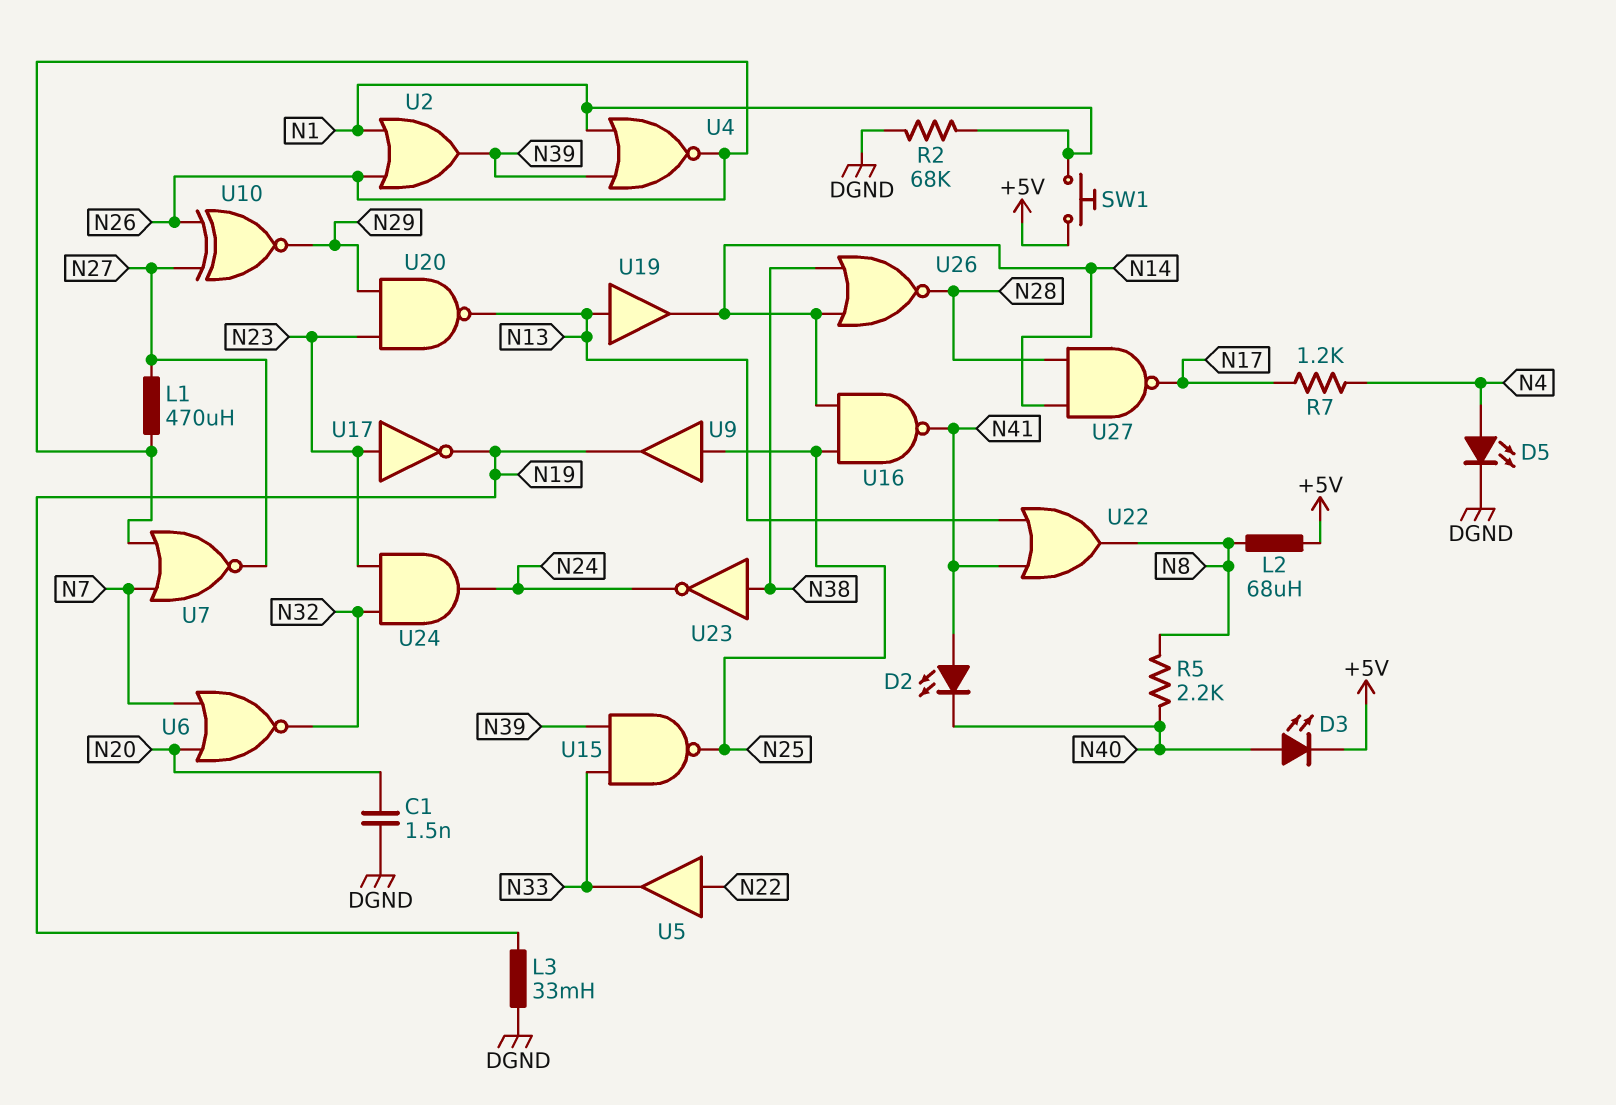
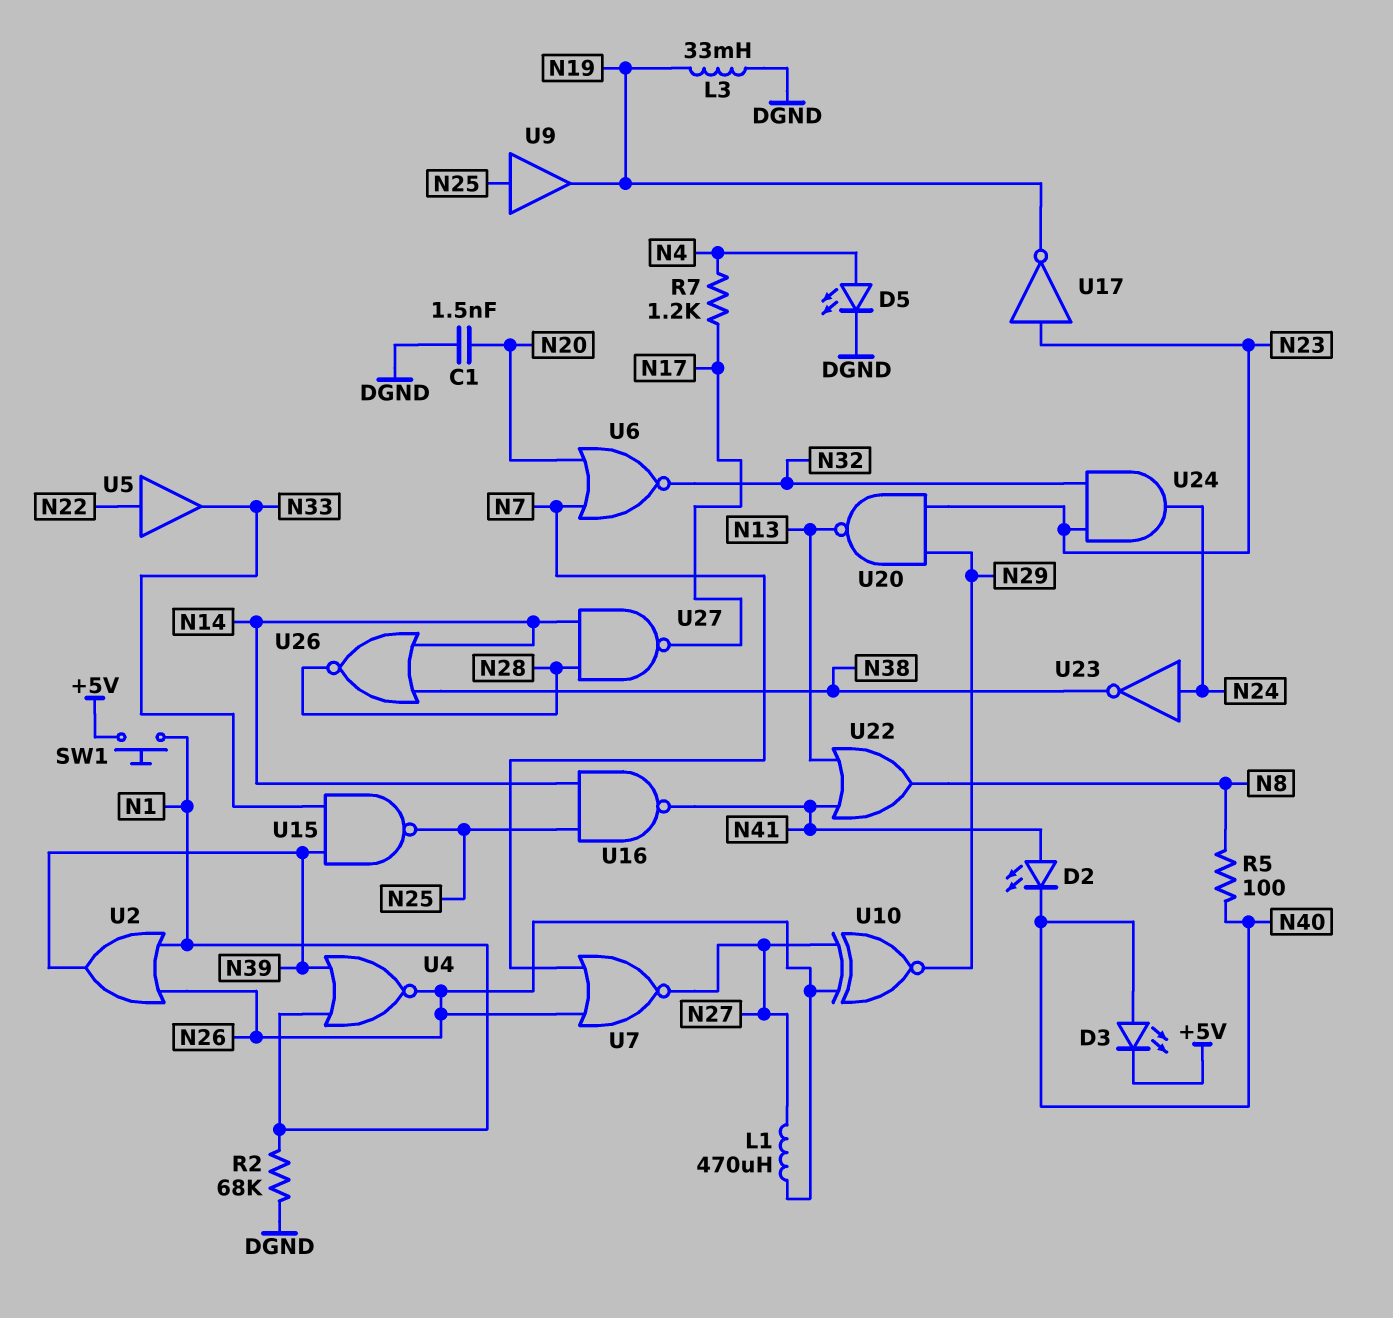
L2: 68uH (+5V, N8) -> none
R5: 2.2k (N8, N40) -> 100 (N8, N40)
U19: buffer (in N13, out N14) -> none
U23: NOT (in N38, out N24) -> NOT (in N24, out N38)

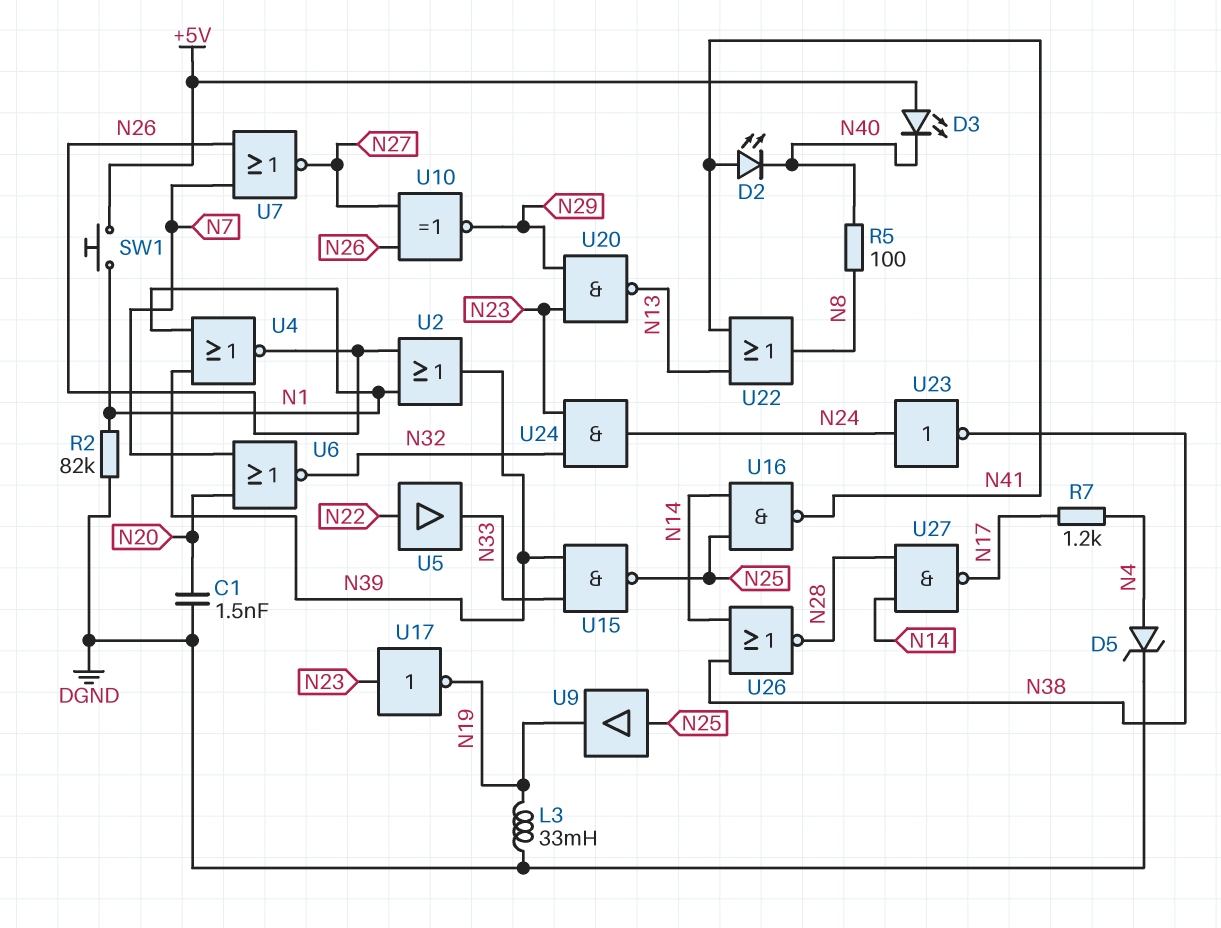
D3: LED (A N40, K +5V) -> LED (A +5V, K N40)
D5: LED (A N4, K DGND) -> zener (A N4, K DGND)
L1: 470uH (N26, N27) -> none
R2: 68k (DGND, N1) -> 82k (DGND, N1)

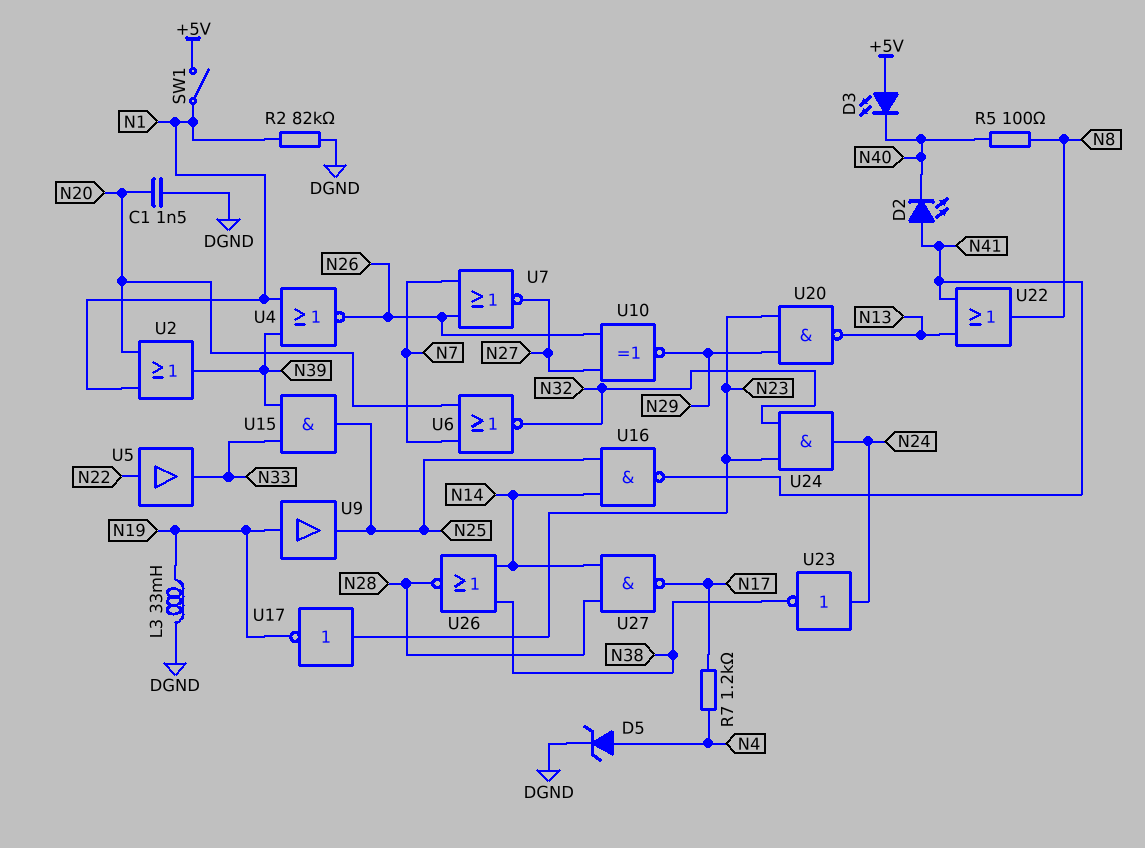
SW1: button (+5V, N1) -> switch (+5V, N1)
U2: OR (in N1, in N26, out N39) -> OR (in N1, in N20, out N39)
U9: buffer (in N25, out N19) -> buffer (in N19, out N25)
U15: NAND (in N33, in N39, out N25) -> AND (in N33, in N39, out N25)

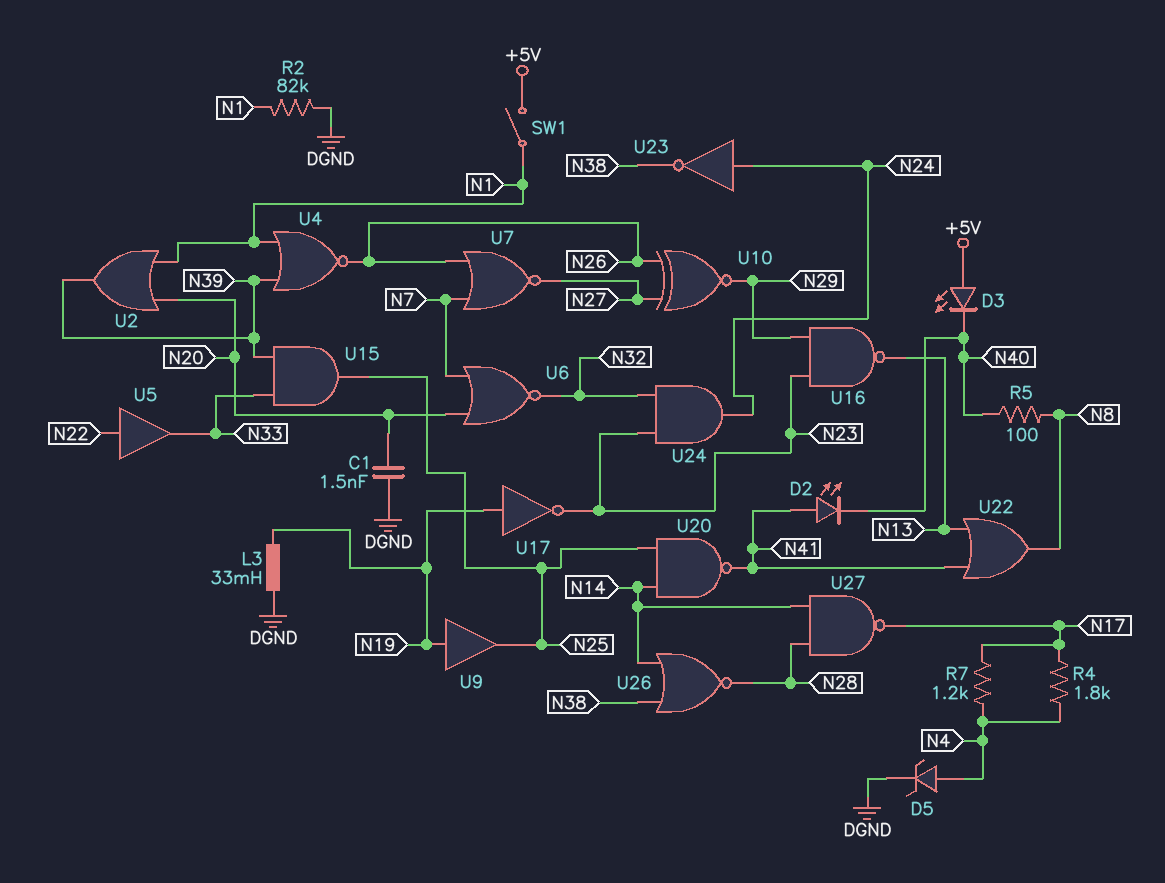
R4: none -> 1.8k (N4, N17)
U16: NAND (in N14, in N25, out N41) -> NAND (in N23, in N29, out N13)
U17: NOT (in N23, out N19) -> NOT (in N19, out N23)
U20: NAND (in N23, in N29, out N13) -> NAND (in N14, in N25, out N41)

